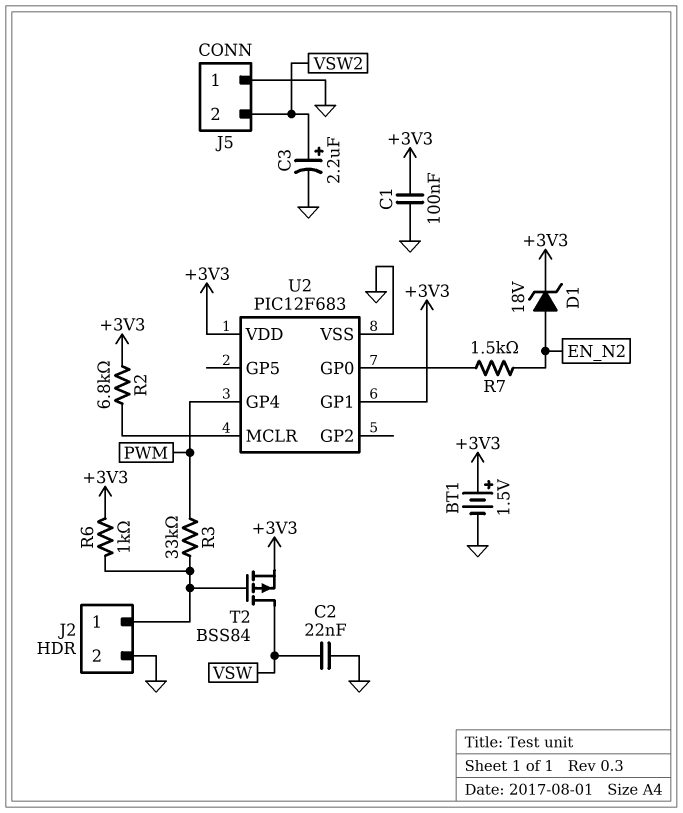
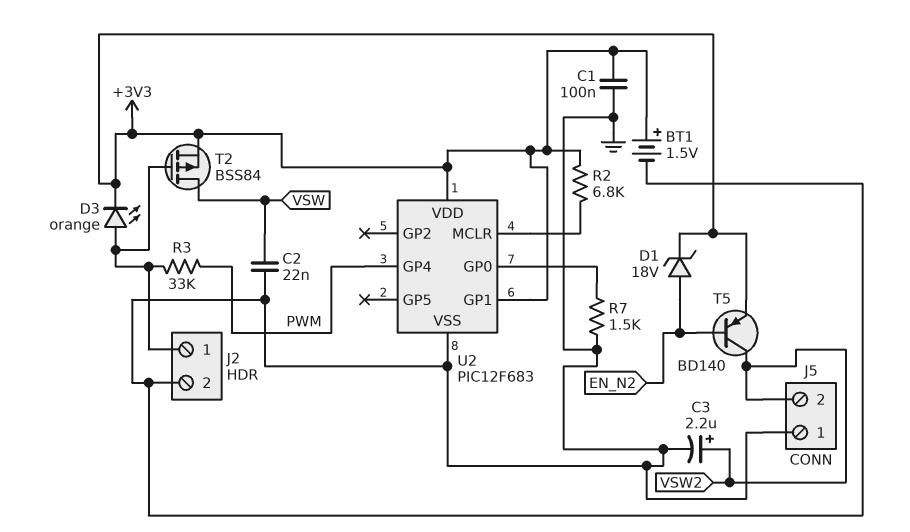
D3: none -> LED orange (A J2/1, K +3V3)
R6: 1k (+3V3, J2/1) -> none
R7: 1.5k (EN_N2, U2/GP0) -> 1.5k (GND, U2/GP0)
T5: none -> PNP BD140 (B EN_N2, C VSW2, E +3V3)

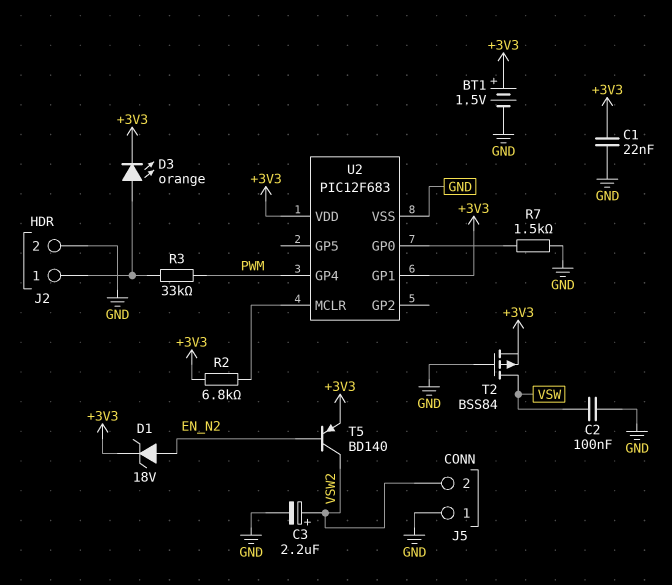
C1: 100nF (+3V3, GND) -> 22nF (+3V3, GND)
C2: 22nF (GND, VSW) -> 100nF (GND, VSW)
T2: PMOS BSS84 (G J2/1, D VSW, S +3V3) -> PMOS BSS84 (G GND, D VSW, S +3V3)

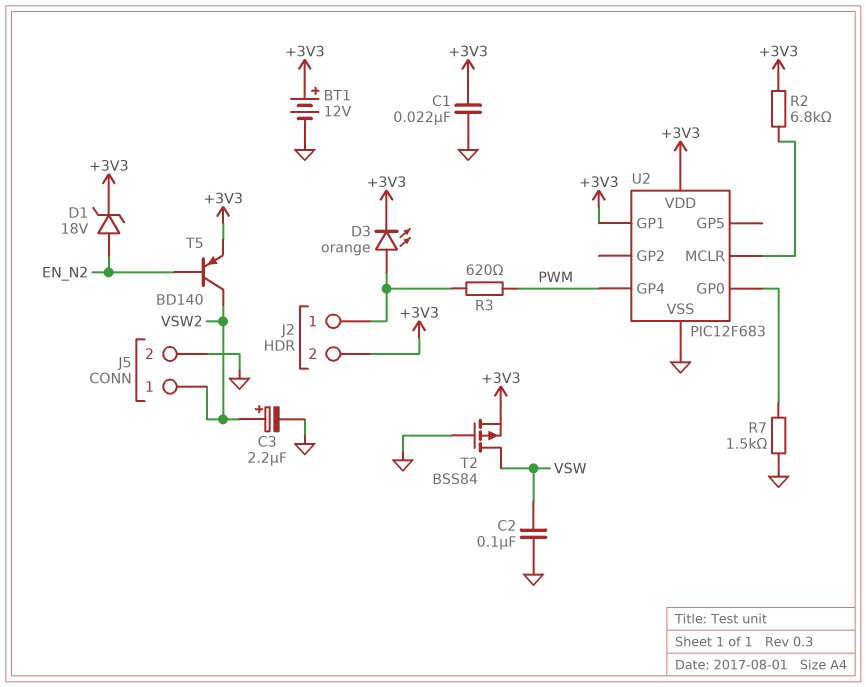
BT1: 1.5V (plus +3V3, minus GND) -> 12V (plus +3V3, minus GND)
J2 pin 2: GND -> +3V3
J5 pin 1: GND -> VSW2
J5 pin 2: VSW2 -> GND
R3: 33k (J2/1, PWM) -> 620 (J2/1, PWM)

